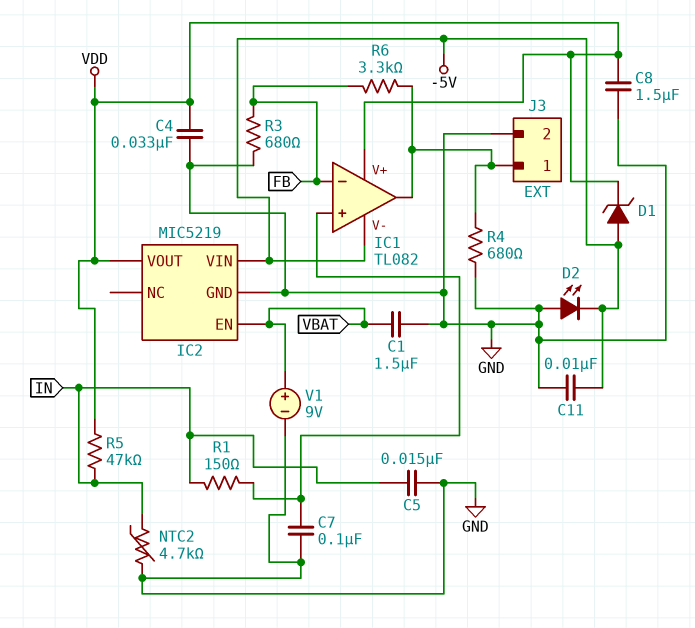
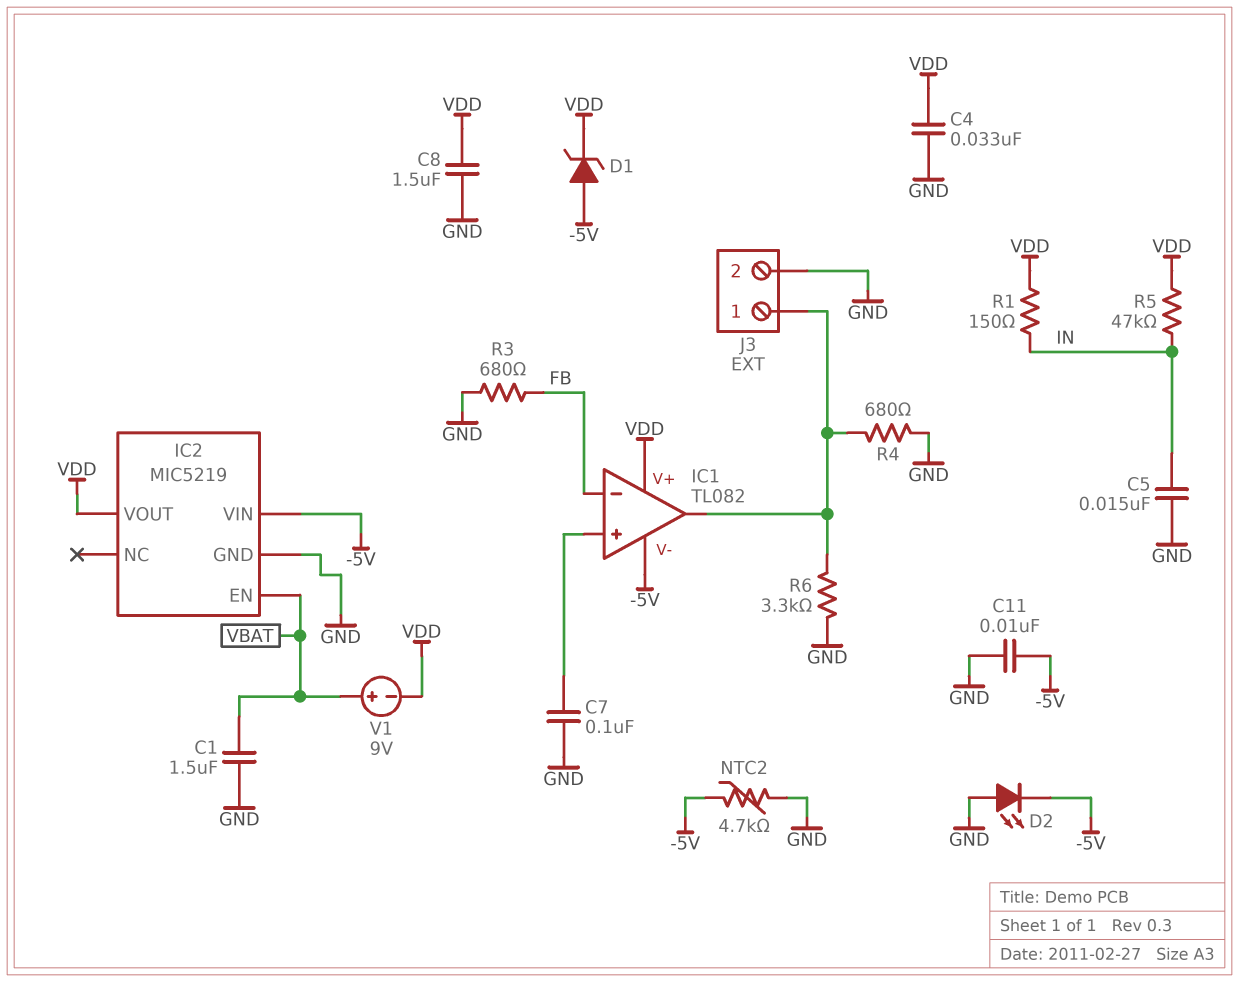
NTC2: 4.7k (GND, IN) -> 4.7k (-5V, GND)
R1: 150 (IC1/in+, IN) -> 150 (IN, VDD)
R6: 3.3k (FB, IC1/out) -> 3.3k (GND, IC1/out)
V1: 9V (plus VBAT, minus GND) -> 9V (plus VBAT, minus VDD)

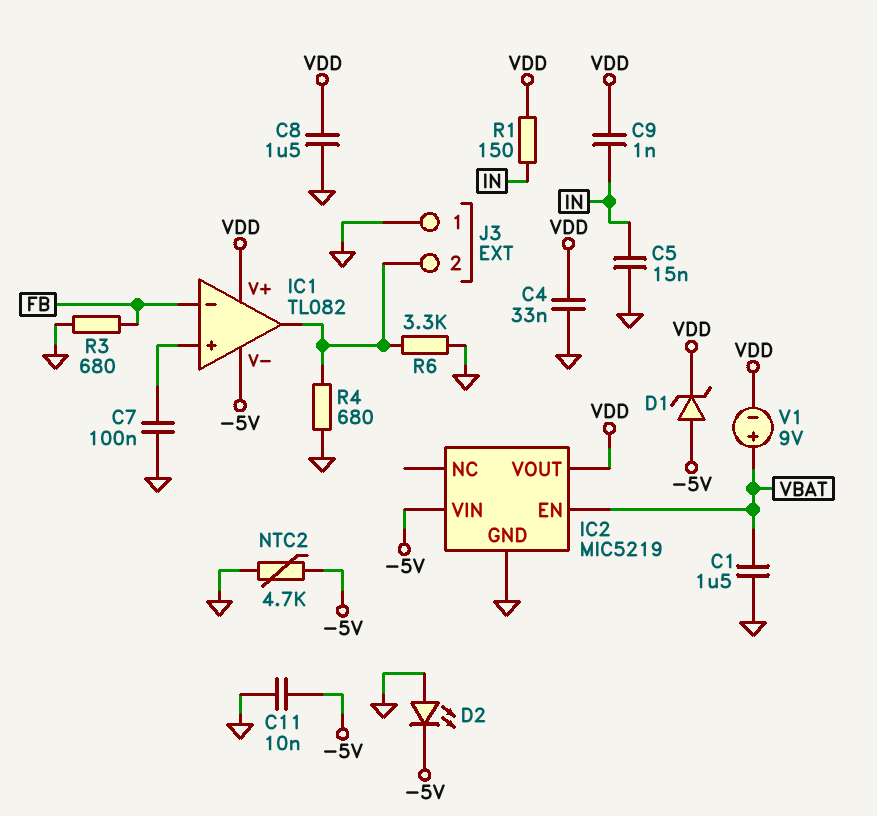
C9: none -> 1nF (IN, VDD)
J3 pin 1: IC1/out -> GND
J3 pin 2: GND -> IC1/out
R5: 47k (IN, VDD) -> none

